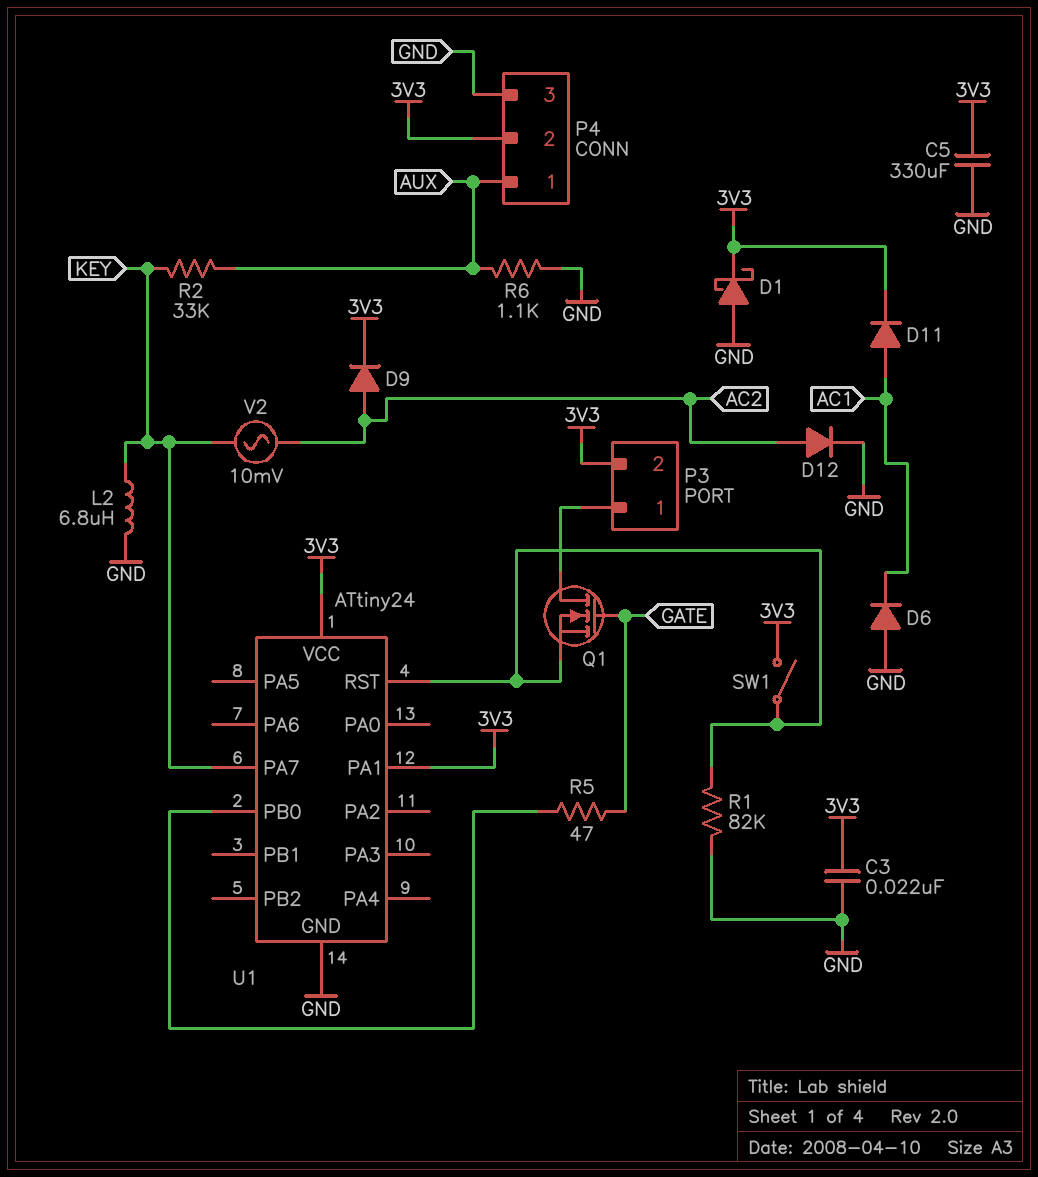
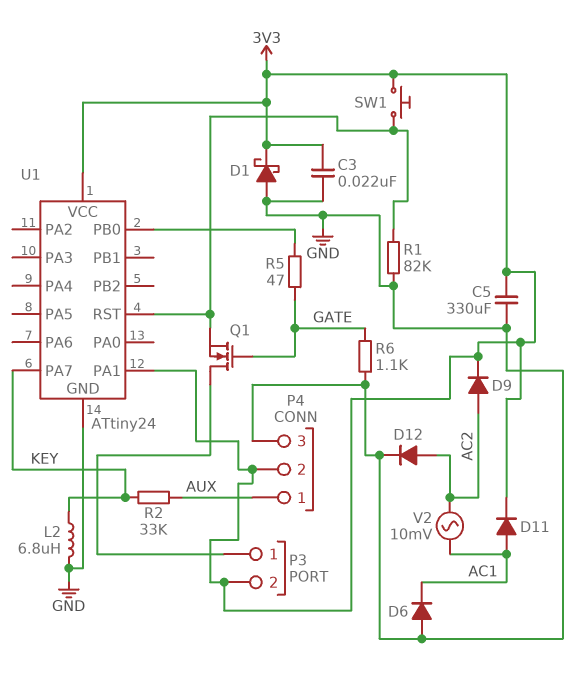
R6: 1.1k (AUX, GND) -> 1.1k (GATE, GND)
SW1: switch (3V3, U1/RST) -> button (3V3, U1/RST)
V2: AC 10mV (AC2, KEY) -> AC 10mV (AC1, AC2)

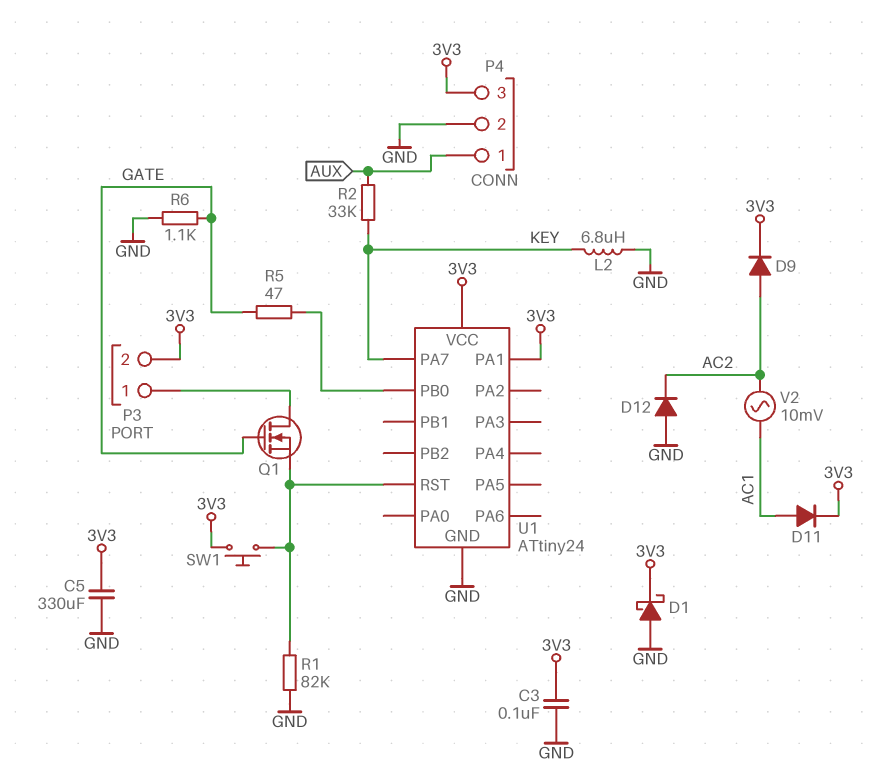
C3: 22nF (3V3, GND) -> 100nF (3V3, GND)
D6: diode (A GND, K AC1) -> none
D12: diode (A AC2, K GND) -> diode (A GND, K AC2)
P4 pin 2: 3V3 -> GND
P4 pin 3: GND -> 3V3

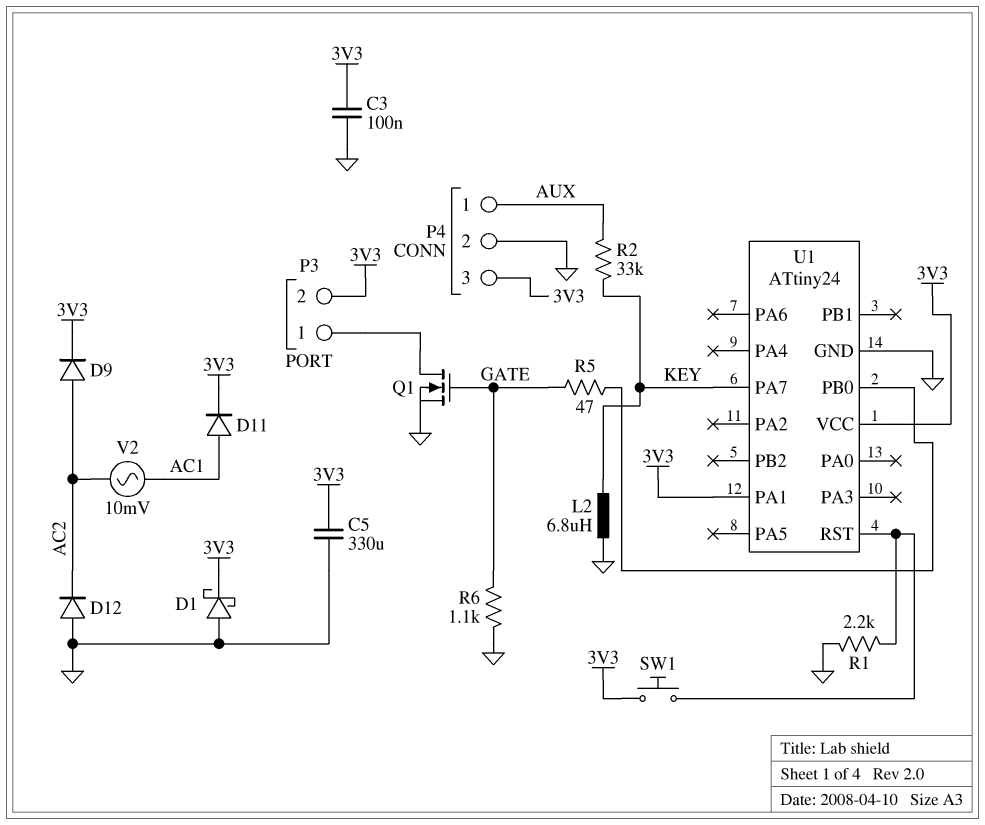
Q1: NMOS (G GATE, D P3/1, S U1/RST) -> NMOS (G GATE, D P3/1, S GND)
R1: 82k (GND, U1/RST) -> 2.2k (GND, U1/RST)

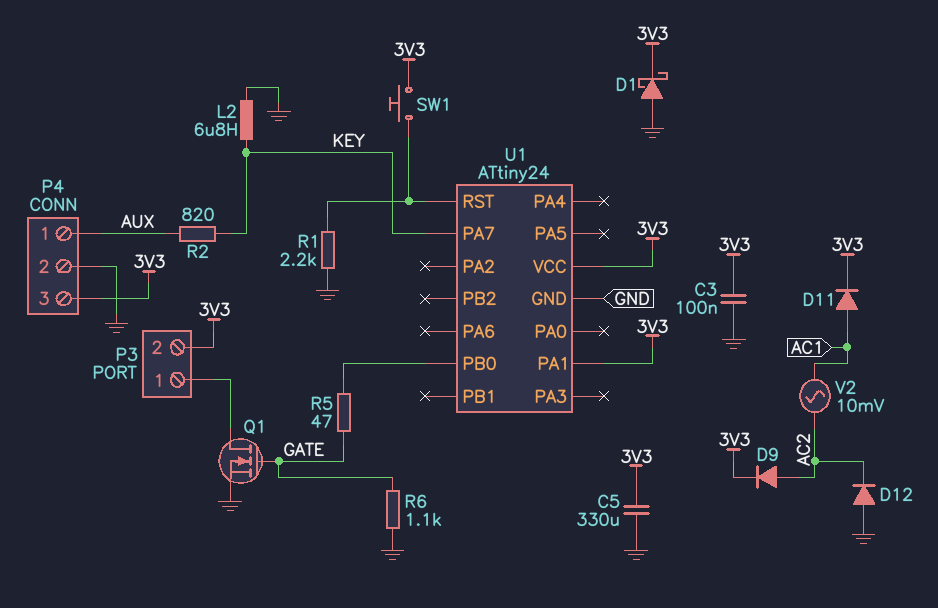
R2: 33k (AUX, KEY) -> 820 (AUX, KEY)

